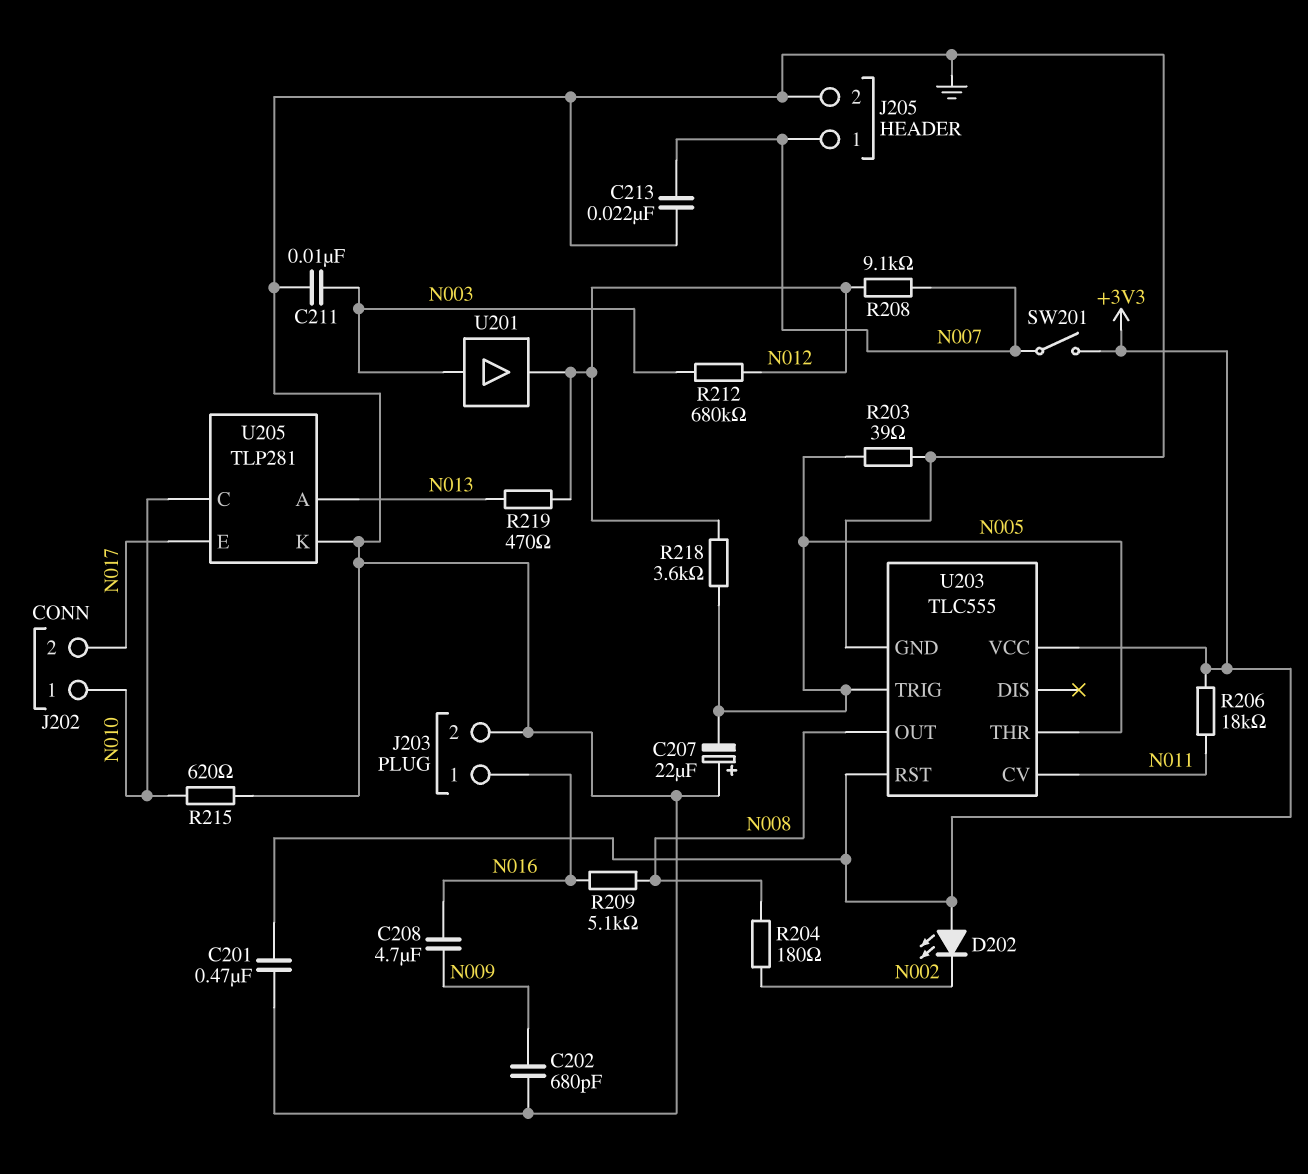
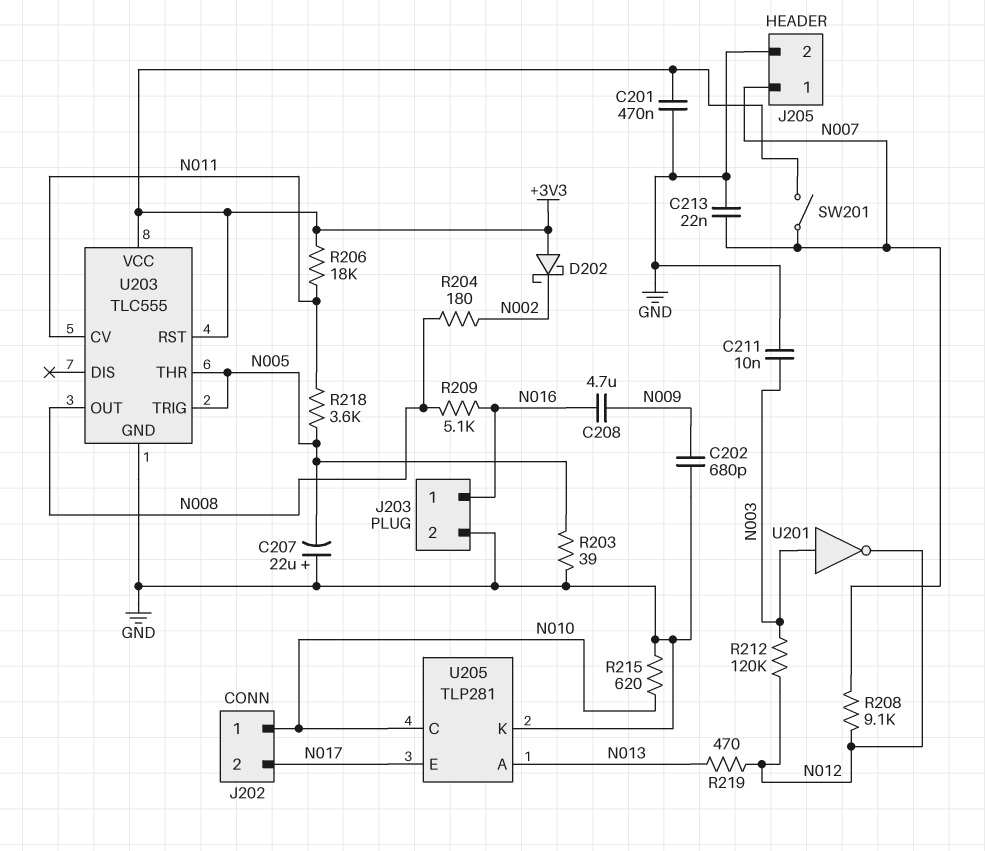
D202: LED (A +3V3, K N002) -> schottky (A +3V3, K N002)
R212: 680k (N003, N012) -> 120k (N003, N012)
R218: 3.6k (N005, N012) -> 3.6k (N005, N011)
U201: buffer (in N003, out N012) -> NOT (in N003, out N012)

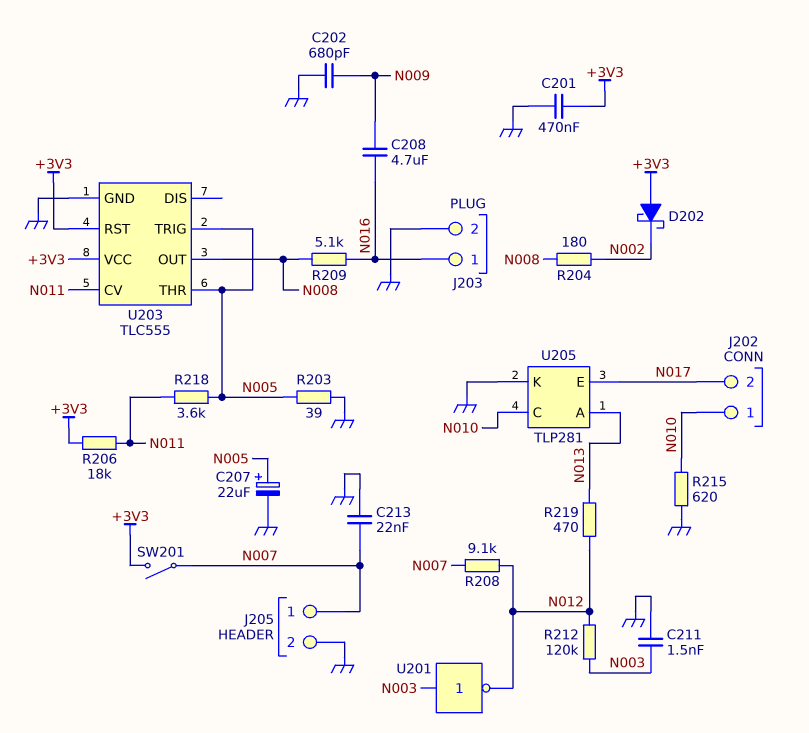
C207: 22uF (plus GND, minus N005) -> 22uF (plus N005, minus GND)
C211: 10nF (GND, N003) -> 1.5nF (GND, N003)

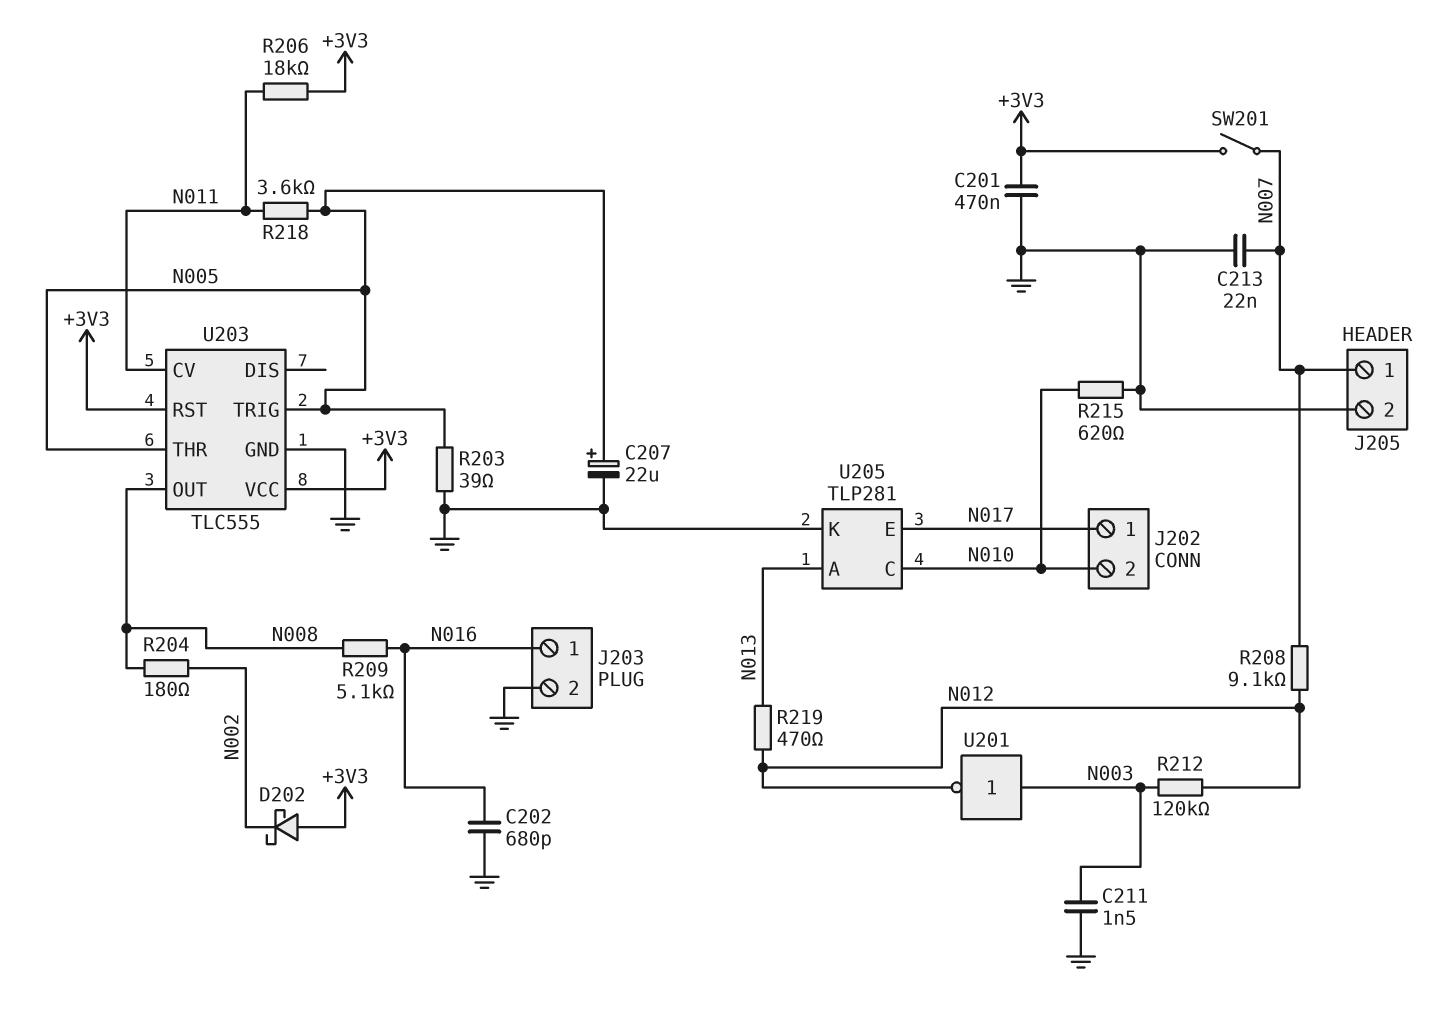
C202: 680pF (GND, N009) -> 680pF (GND, N016)
C208: 4.7uF (N009, N016) -> none
J202 pin 1: N010 -> N017
J202 pin 2: N017 -> N010

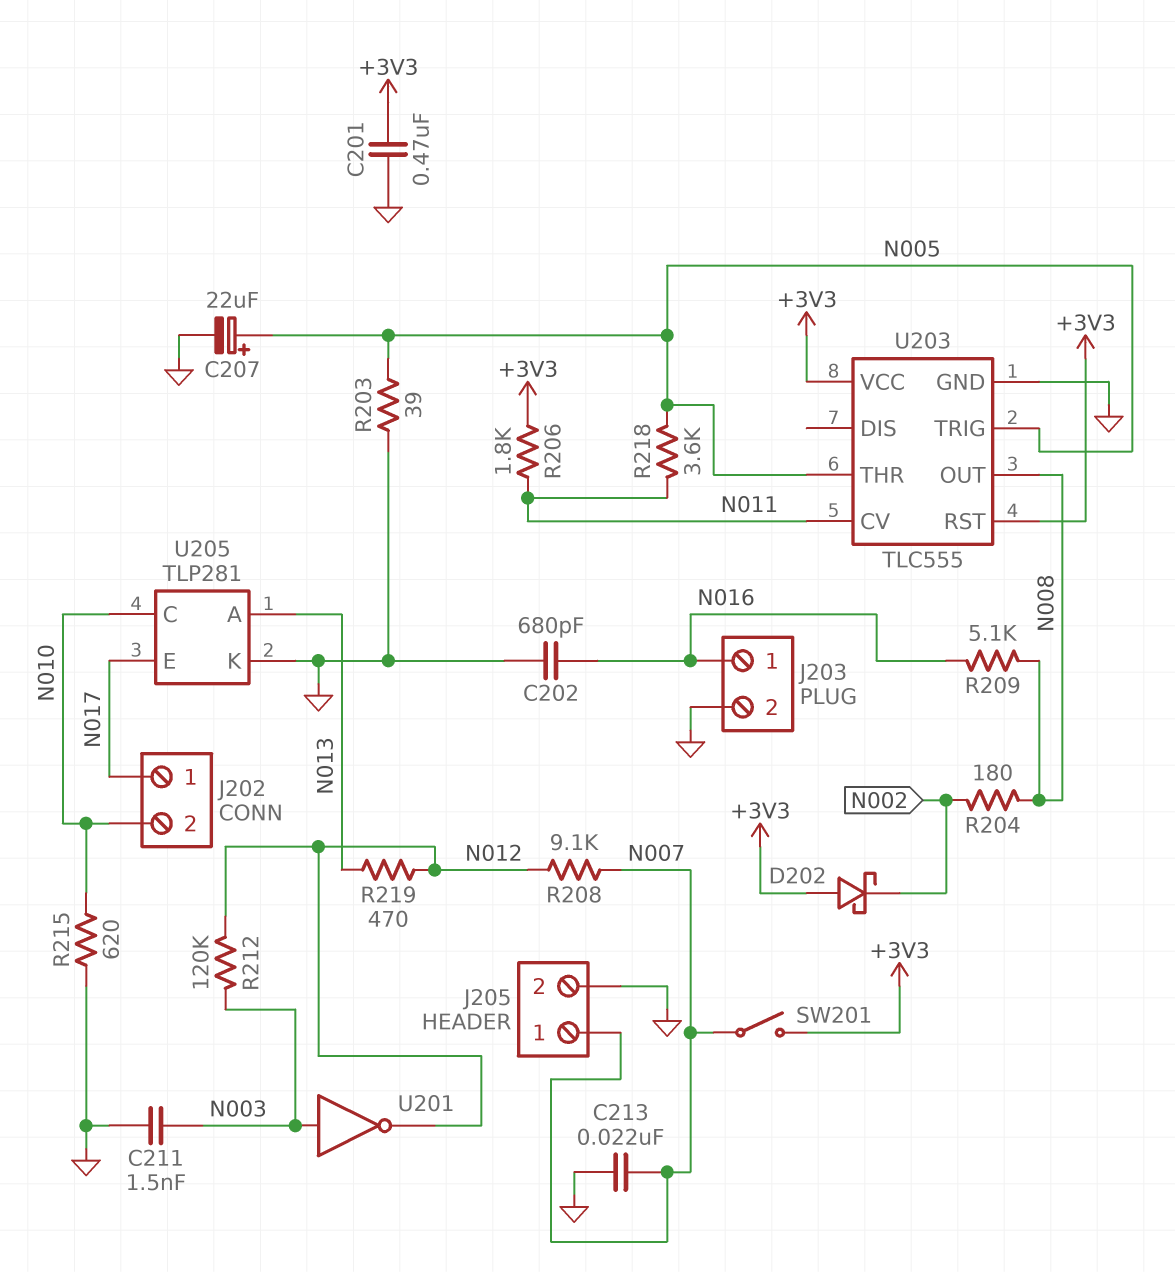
R206: 18k (+3V3, N011) -> 1.8k (+3V3, N011)

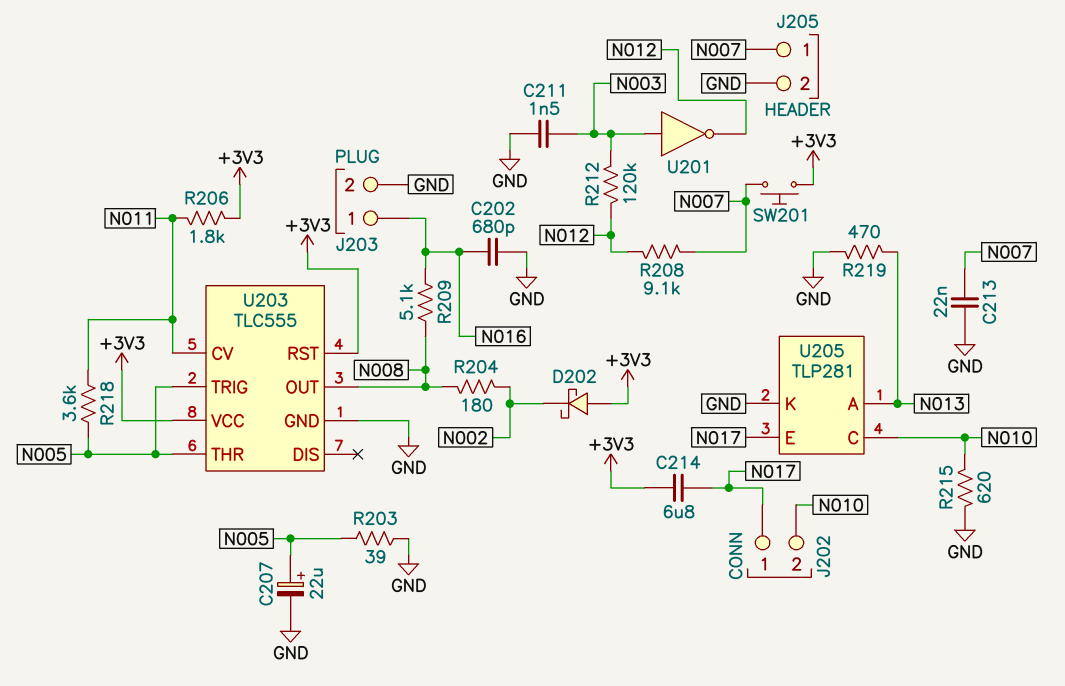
C201: 470nF (+3V3, GND) -> none
C214: none -> 6.8uF (+3V3, N017)
R219: 470 (N012, N013) -> 470 (GND, N013)
SW201: switch (+3V3, N007) -> button (+3V3, N007)

